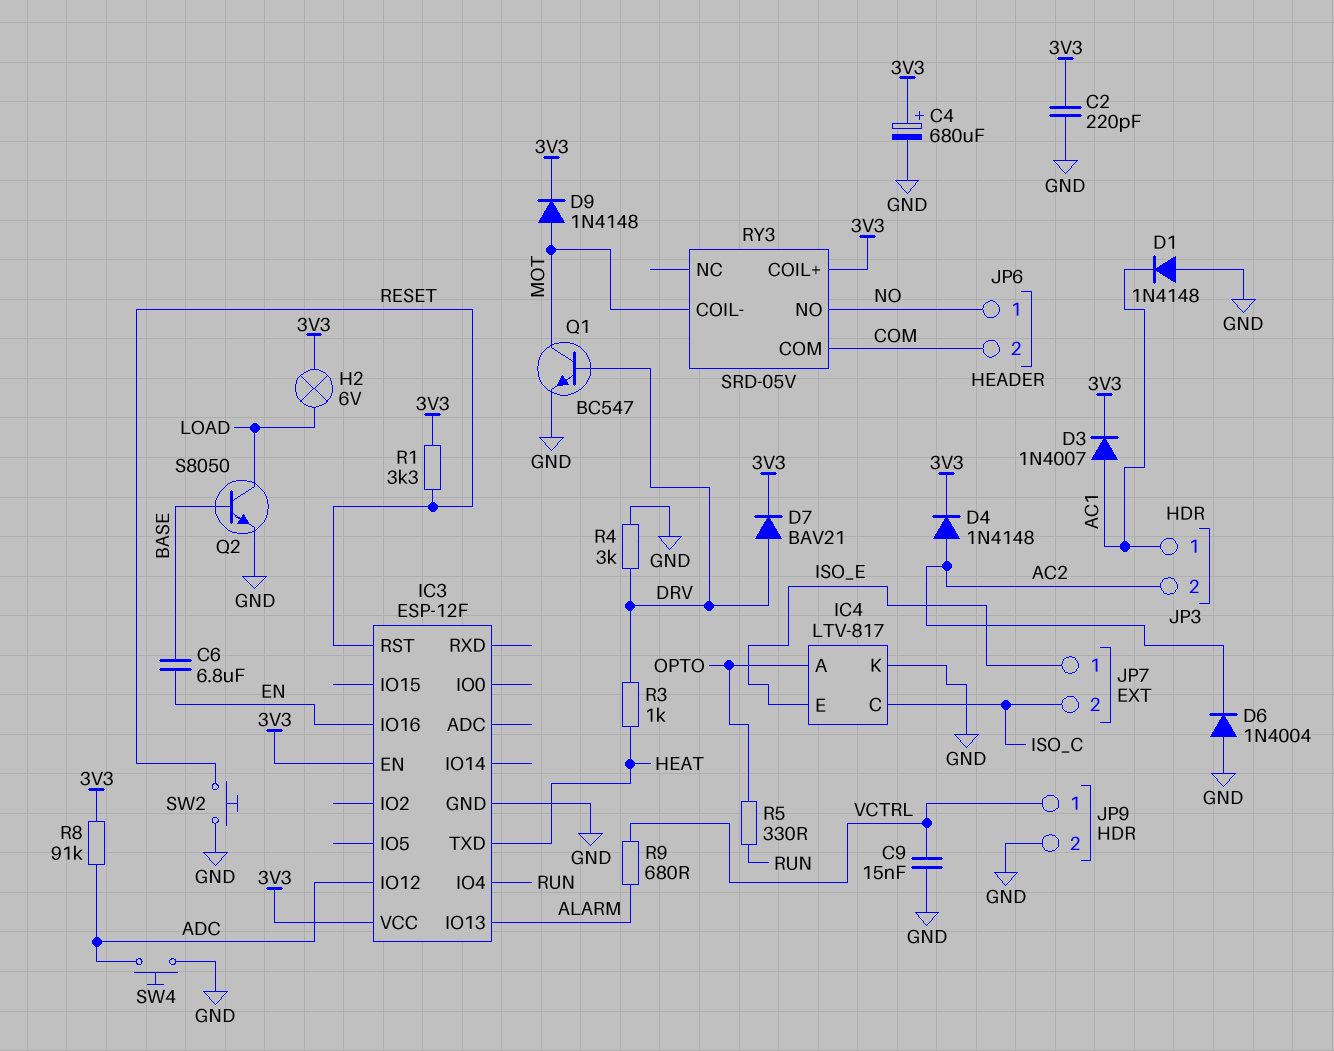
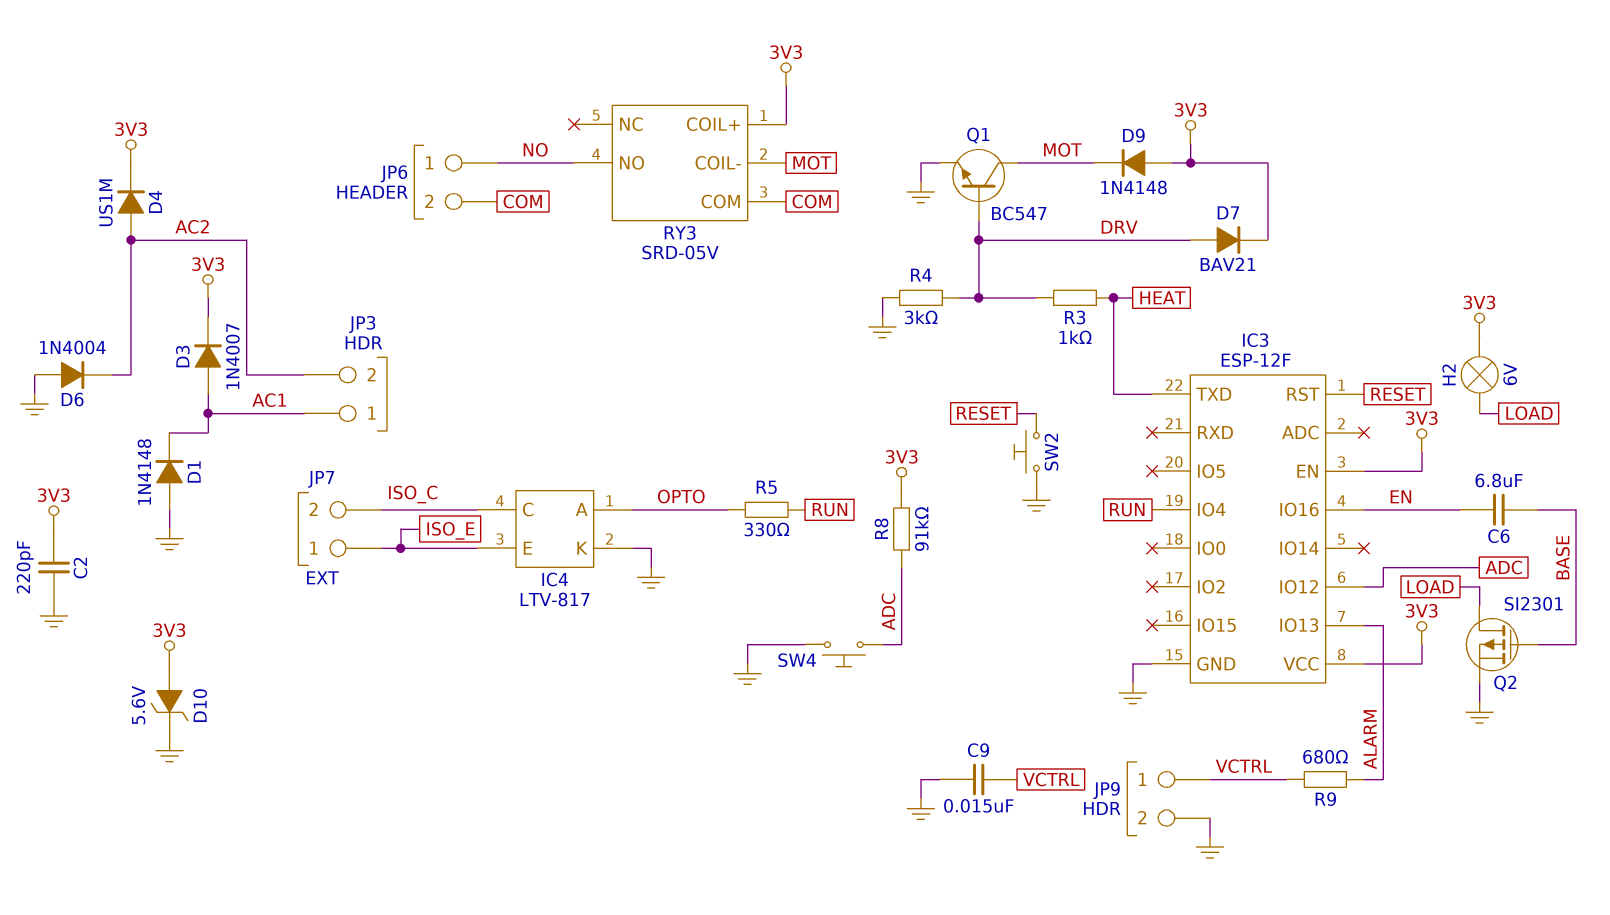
C4: 680uF (plus 3V3, minus GND) -> none
D4: diode 1N4148 (A AC2, K 3V3) -> diode US1M (A AC2, K 3V3)
D9: diode 1N4148 (A MOT, K 3V3) -> diode 1N4148 (A 3V3, K MOT)
D10: none -> zener 5.6V (A 3V3, K GND)
Q2: NPN S8050 (B BASE, C LOAD, E GND) -> PMOS SI2301 (G BASE, D LOAD, S GND)
R1: 3.3k (3V3, RESET) -> none

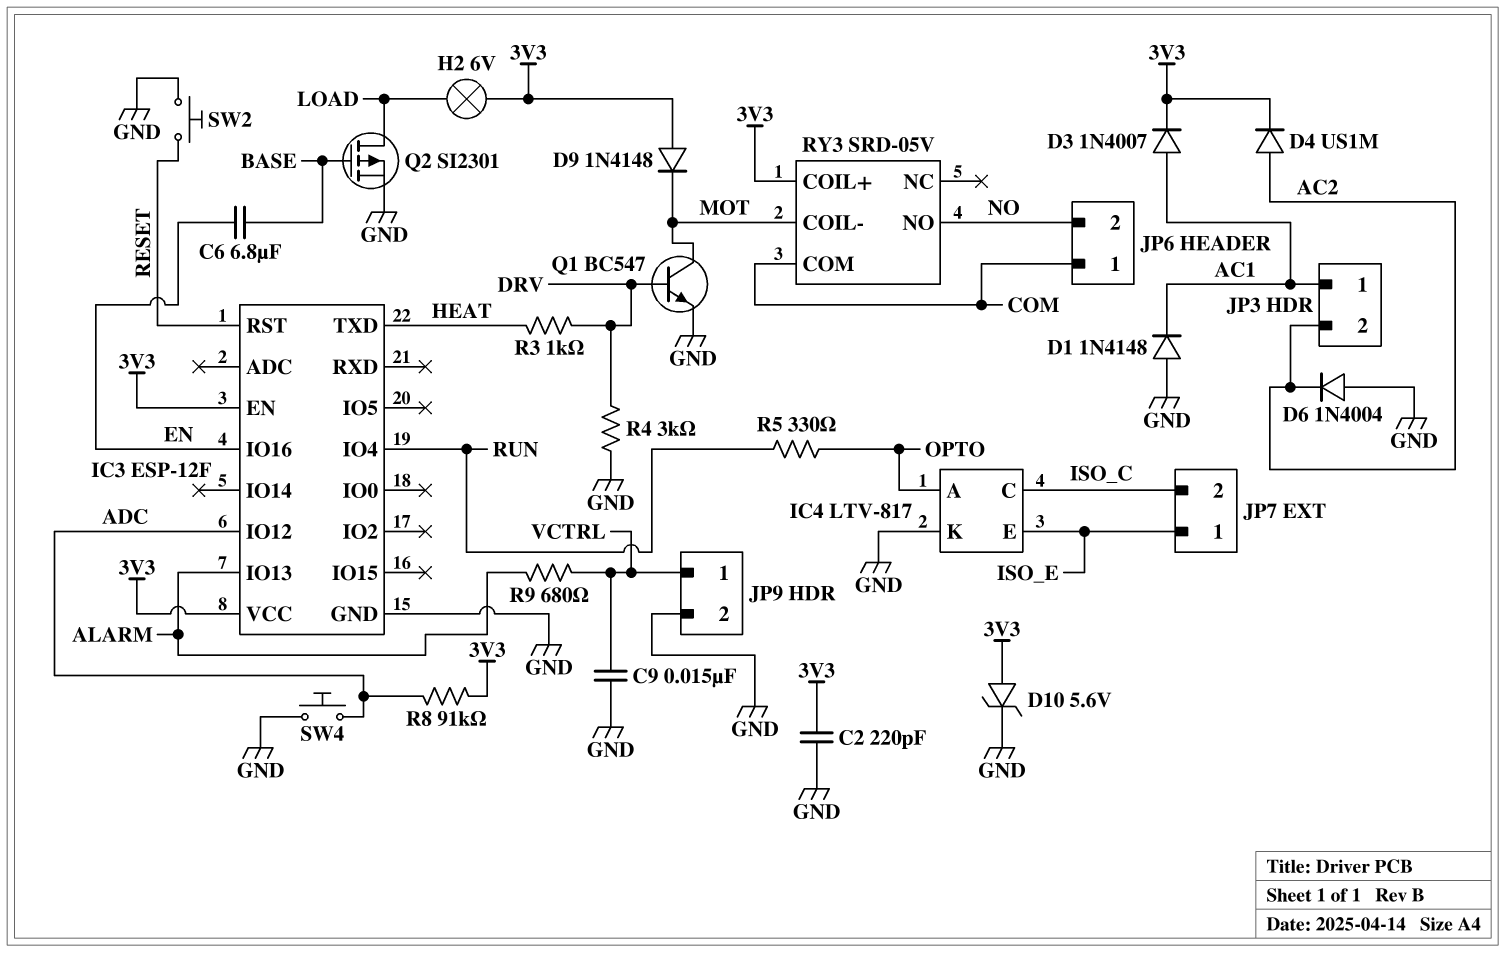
D7: diode BAV21 (A DRV, K 3V3) -> none
JP6 pin 1: NO -> COM
JP6 pin 2: COM -> NO

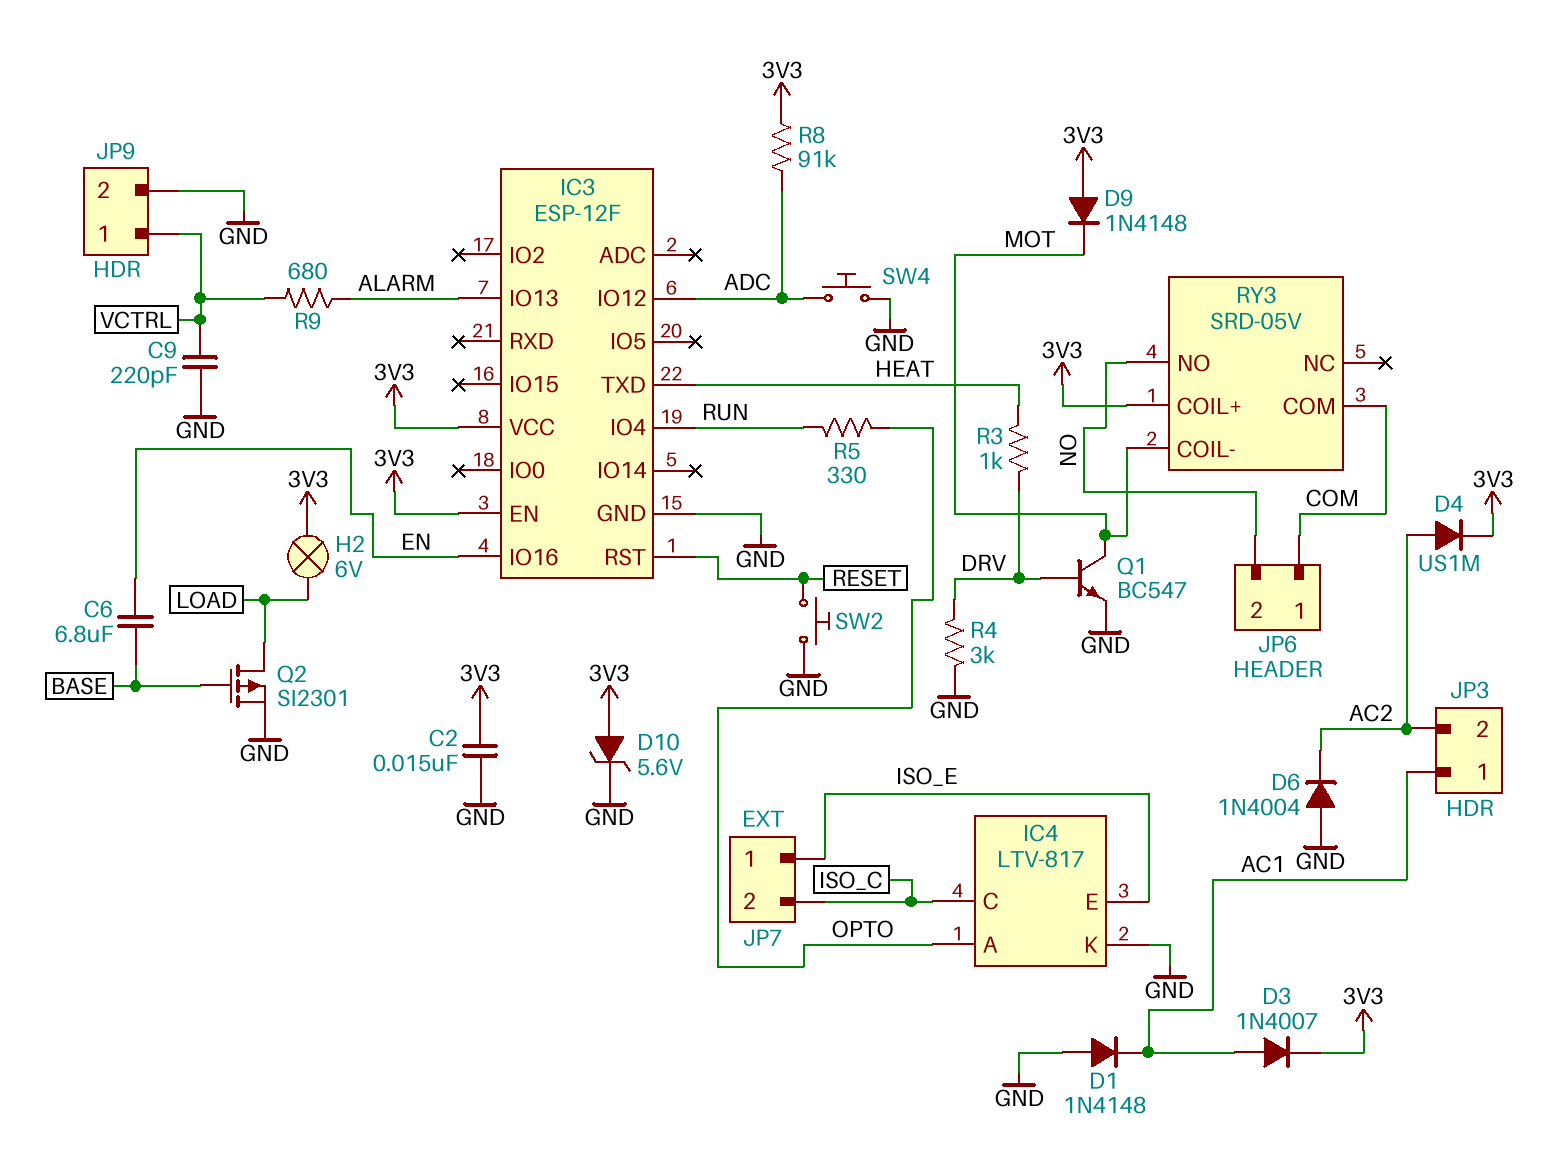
C2: 220pF (3V3, GND) -> 15nF (3V3, GND)
C9: 15nF (GND, VCTRL) -> 220pF (GND, VCTRL)

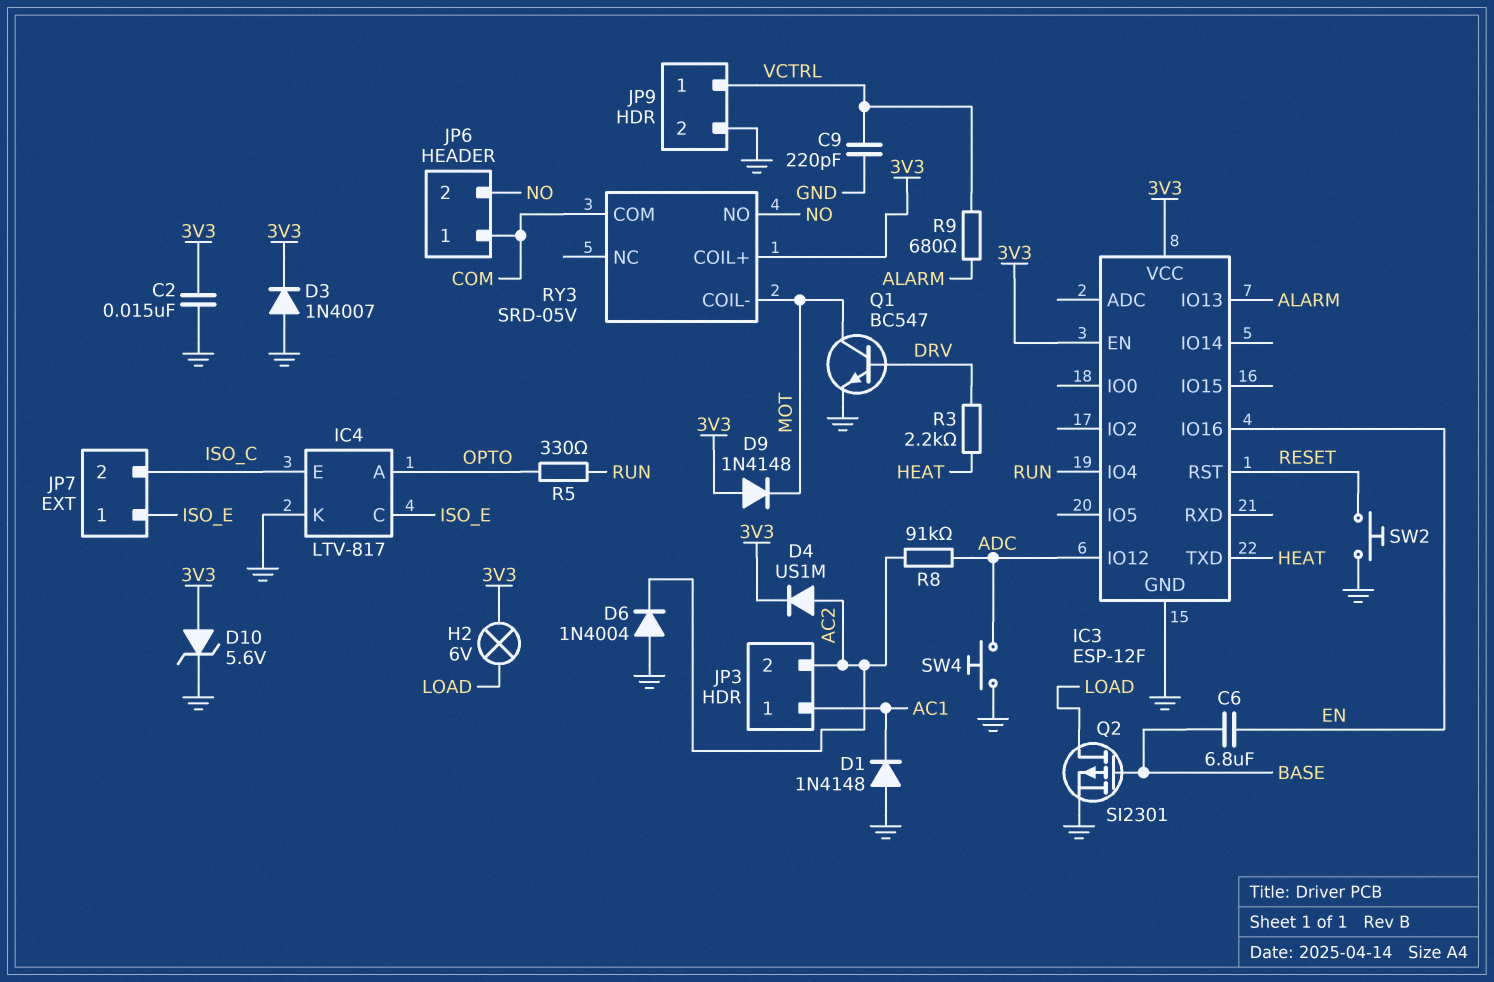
D3: diode 1N4007 (A AC1, K 3V3) -> diode 1N4007 (A GND, K 3V3)
IC4 pin C: ISO_C -> ISO_E
IC4 pin E: ISO_E -> ISO_C
R3: 1k (DRV, HEAT) -> 2.2k (DRV, HEAT)
R4: 3k (DRV, GND) -> none
R8: 91k (3V3, ADC) -> 91k (AC2, ADC)

